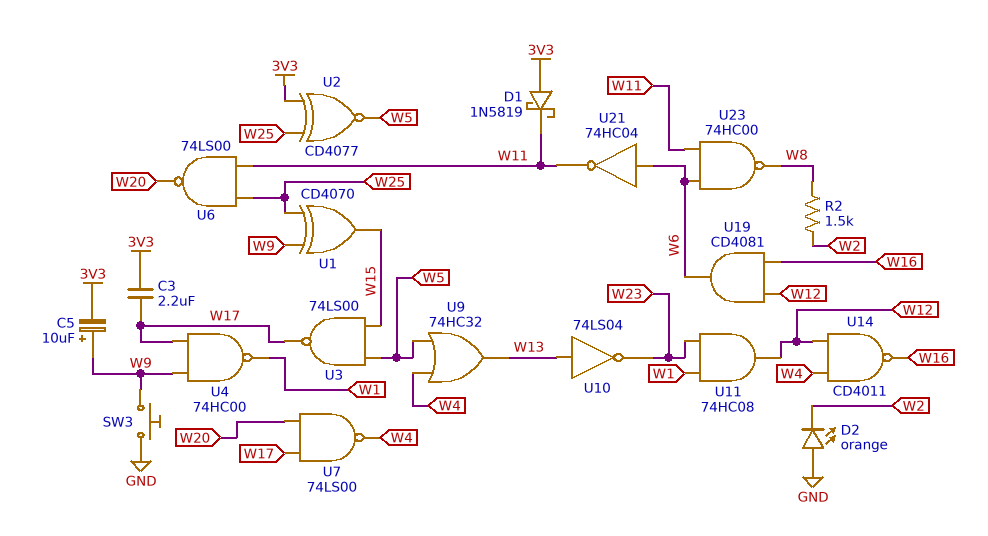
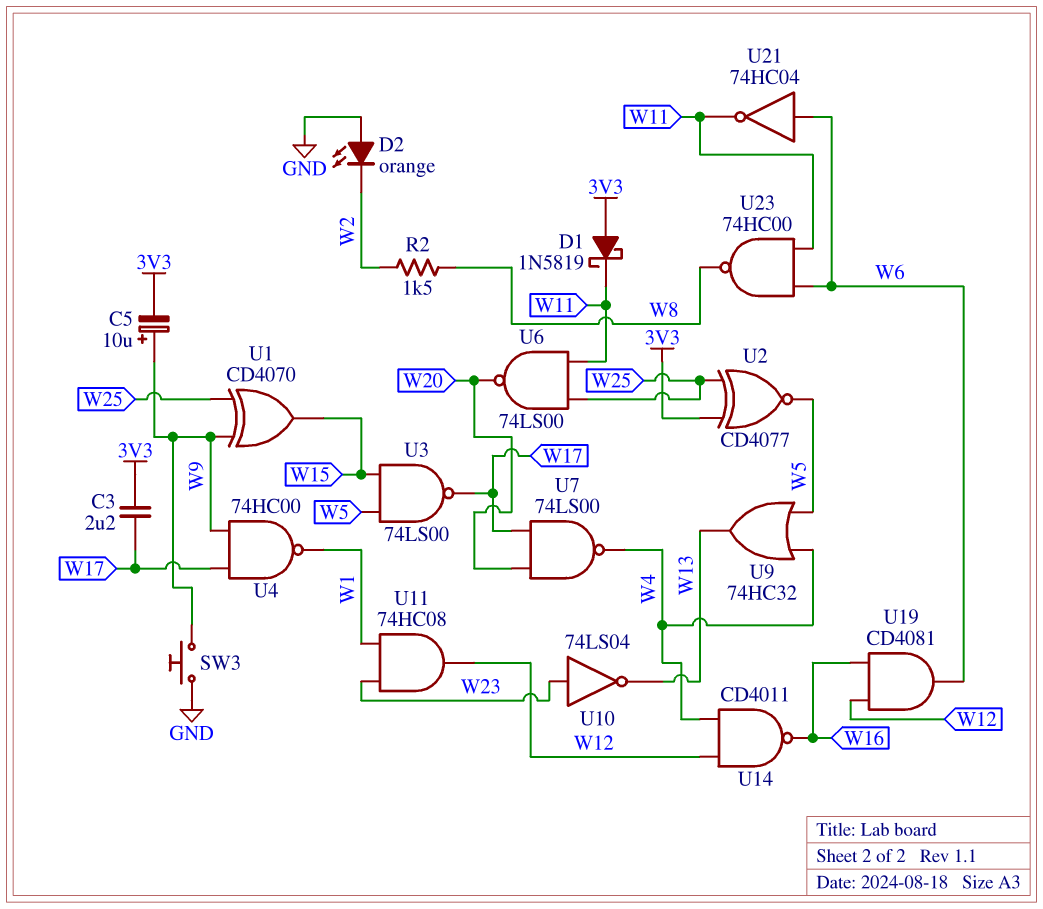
U10: NOT 74LS04 (in W13, out W23) -> NOT 74LS04 (in W23, out W13)

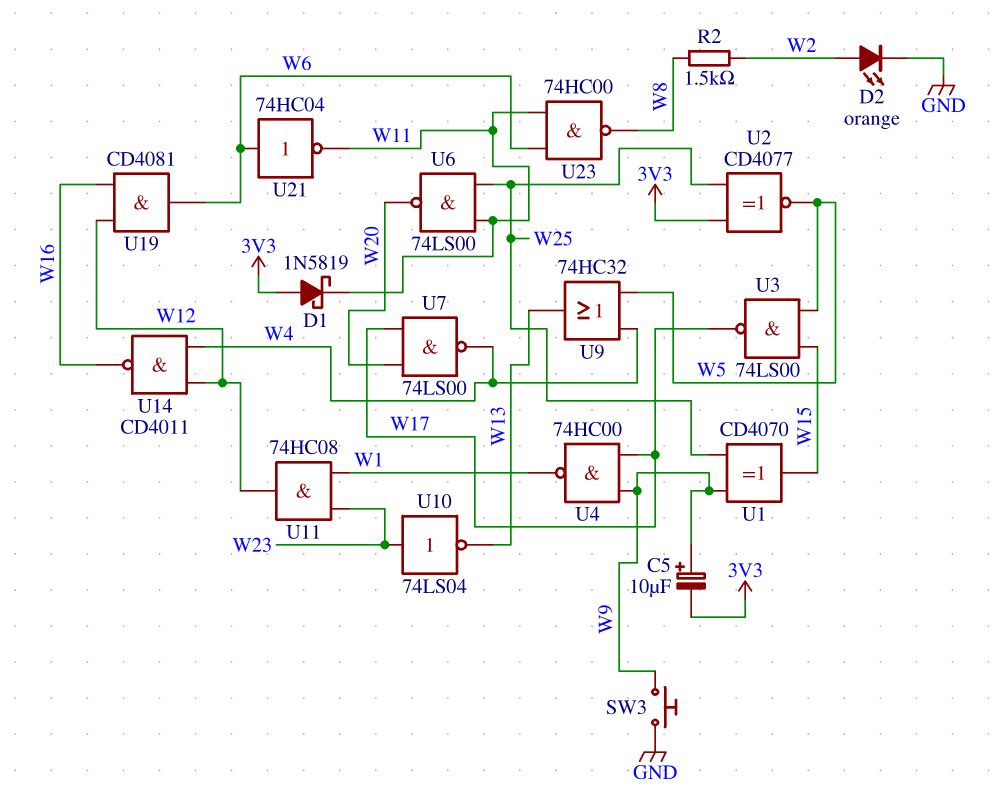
C3: 2.2uF (3V3, W17) -> none
D2: LED orange (A GND, K W2) -> LED orange (A W2, K GND)

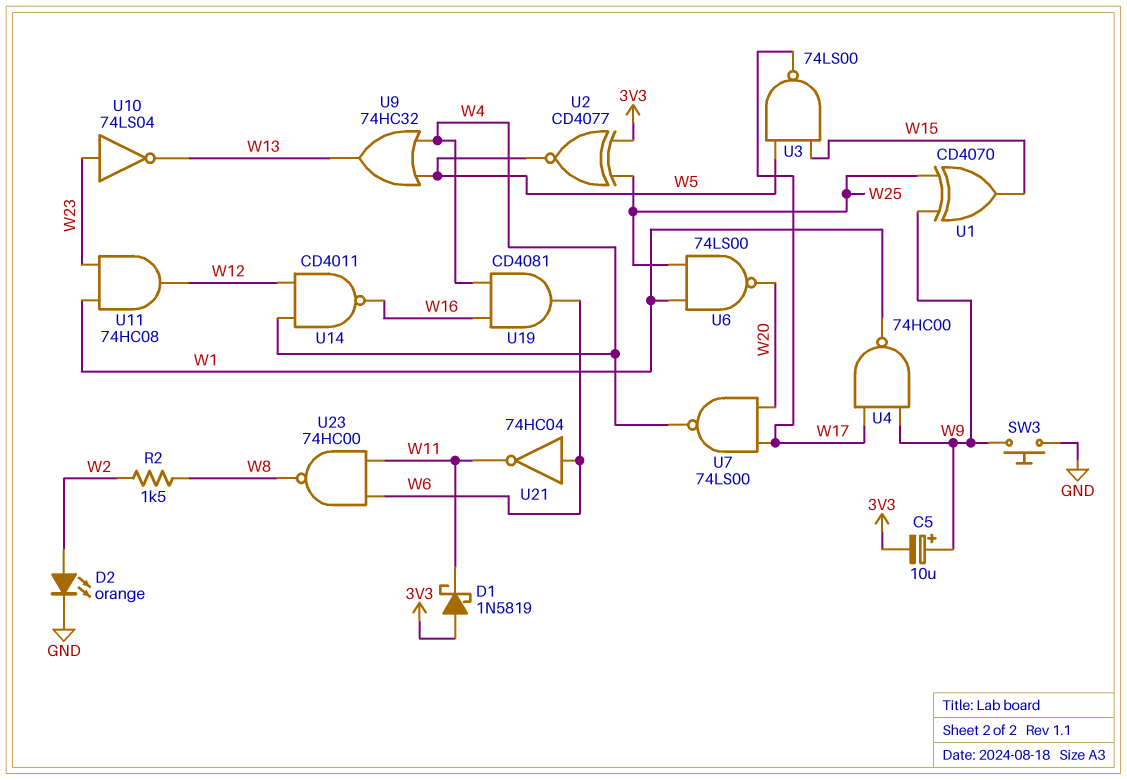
U6: NAND 74LS00 (in W11, in W25, out W20) -> NAND 74LS00 (in W1, in W25, out W20)
U19: AND CD4081 (in W12, in W16, out W6) -> AND CD4081 (in W4, in W16, out W6)

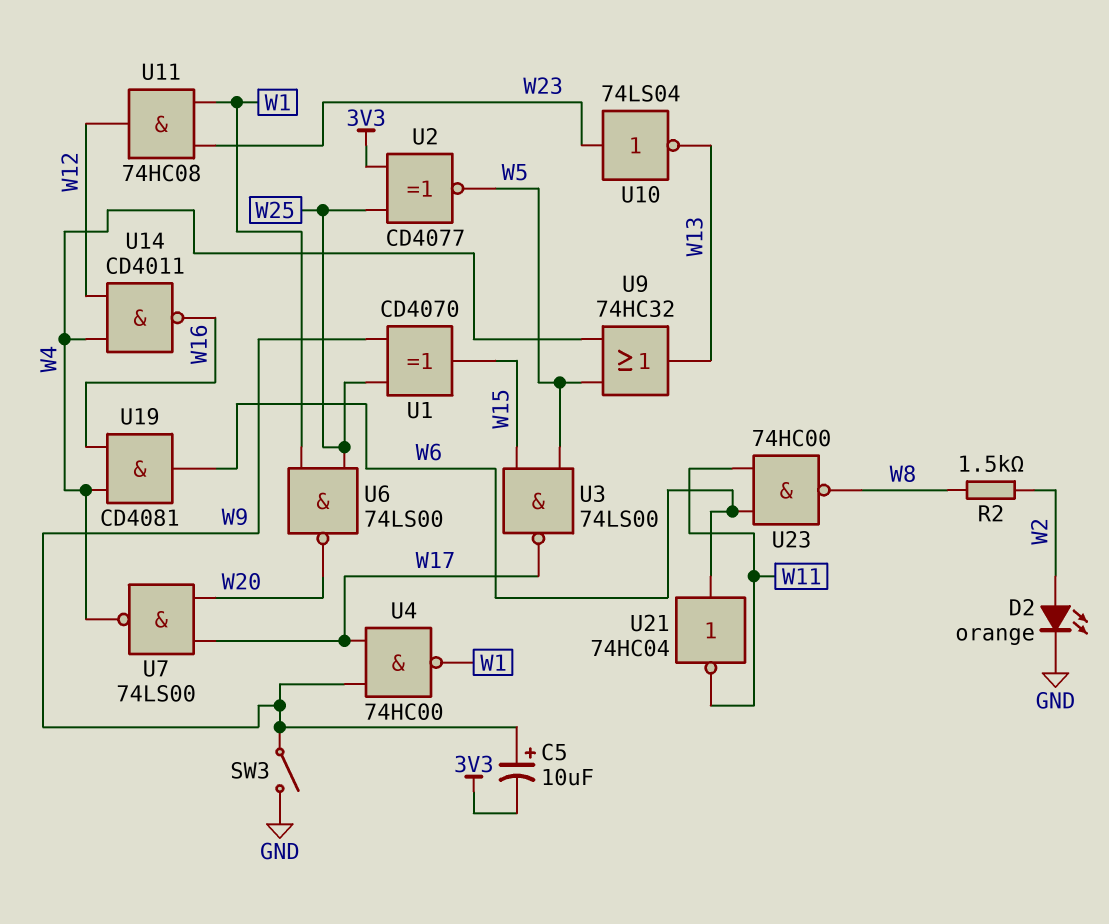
D1: schottky 1N5819 (A 3V3, K W11) -> none
SW3: button (GND, W9) -> switch (GND, W9)

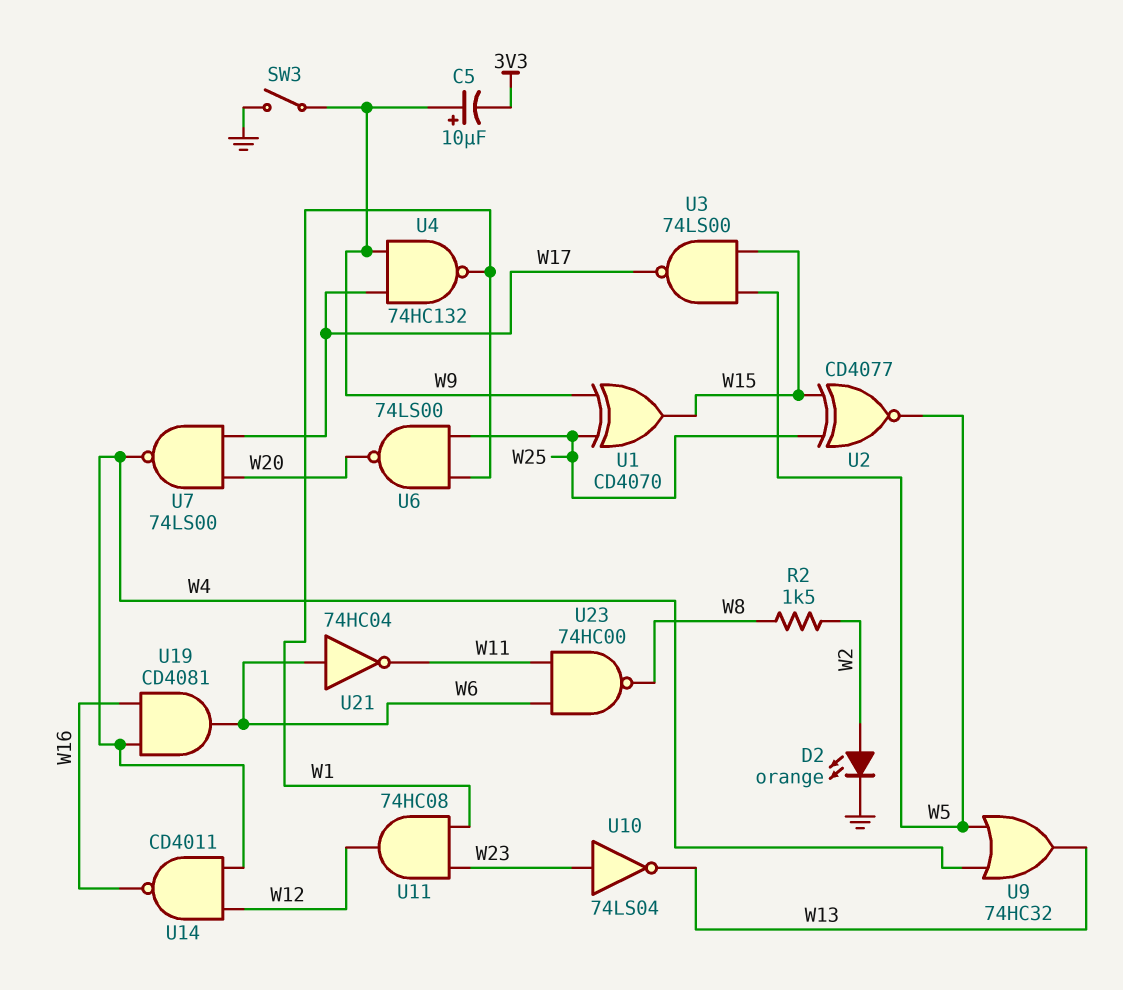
U2: XNOR CD4077 (in 3V3, in W25, out W5) -> XNOR CD4077 (in W15, in W25, out W5)
U4: NAND 74HC00 (in W9, in W17, out W1) -> NAND 74HC132 (in W9, in W17, out W1)

